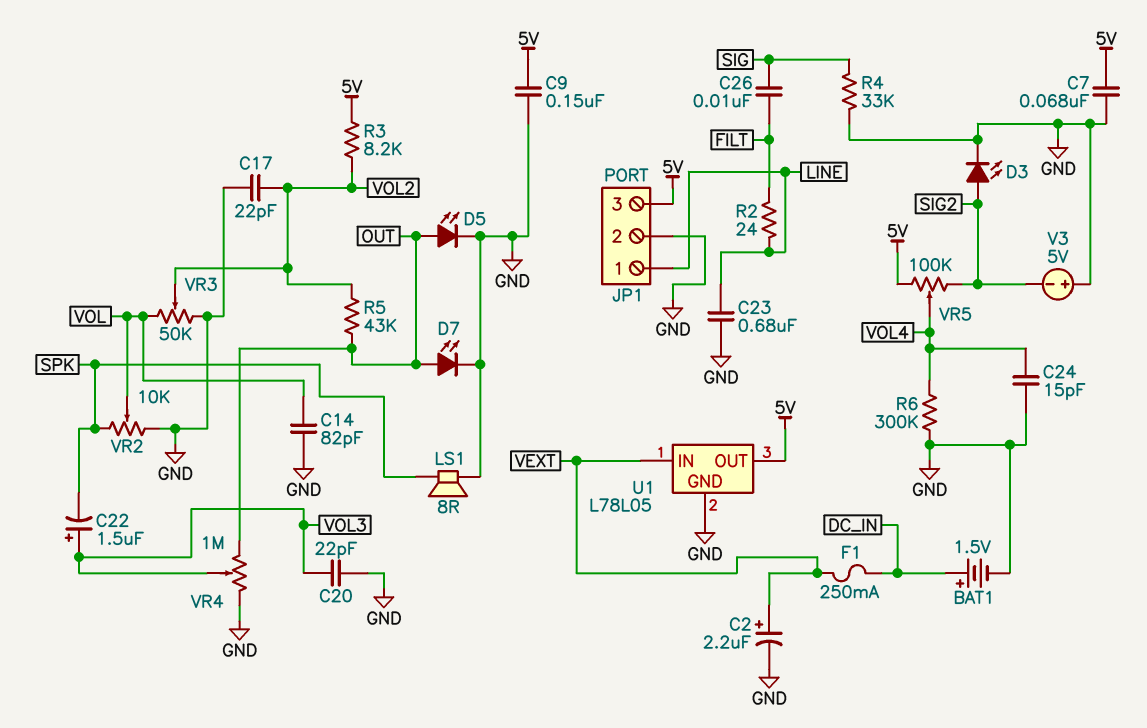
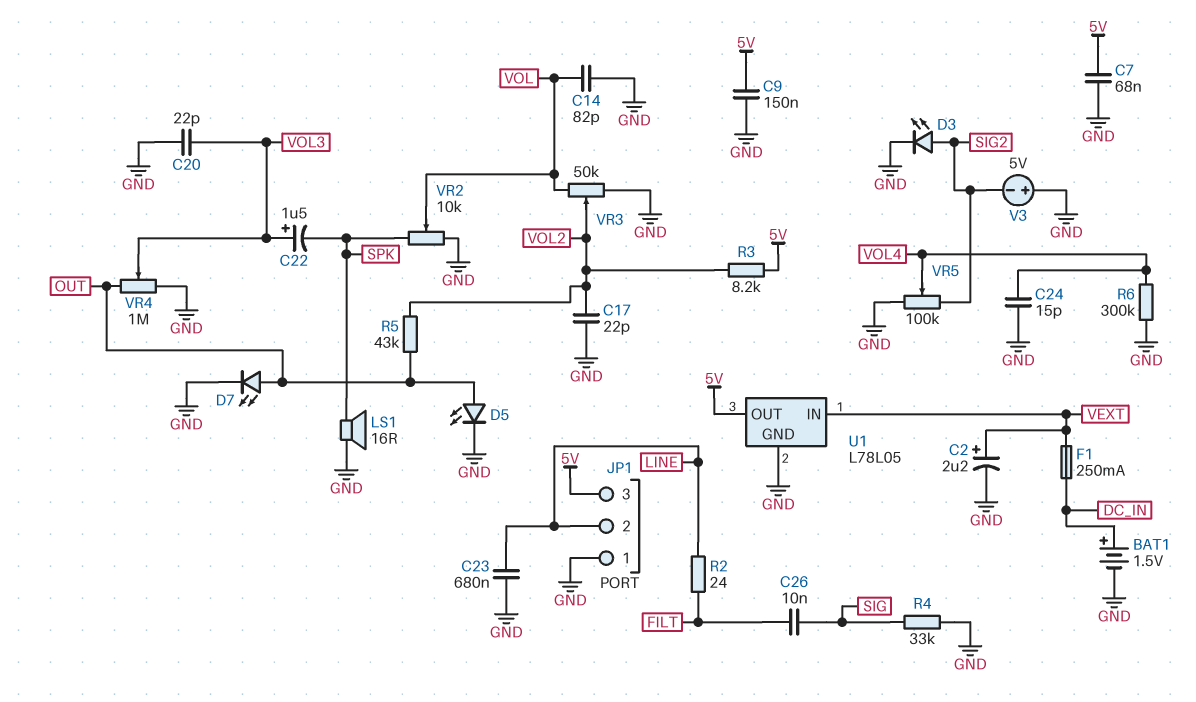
JP1 pin 1: LINE -> GND
JP1 pin 2: GND -> LINE
LS1: speaker 8R (GND, SPK) -> speaker 16R (GND, SPK)
VR5: 100k (5V, SIG2, wiper VOL4) -> 100k (GND, SIG2, wiper VOL4)

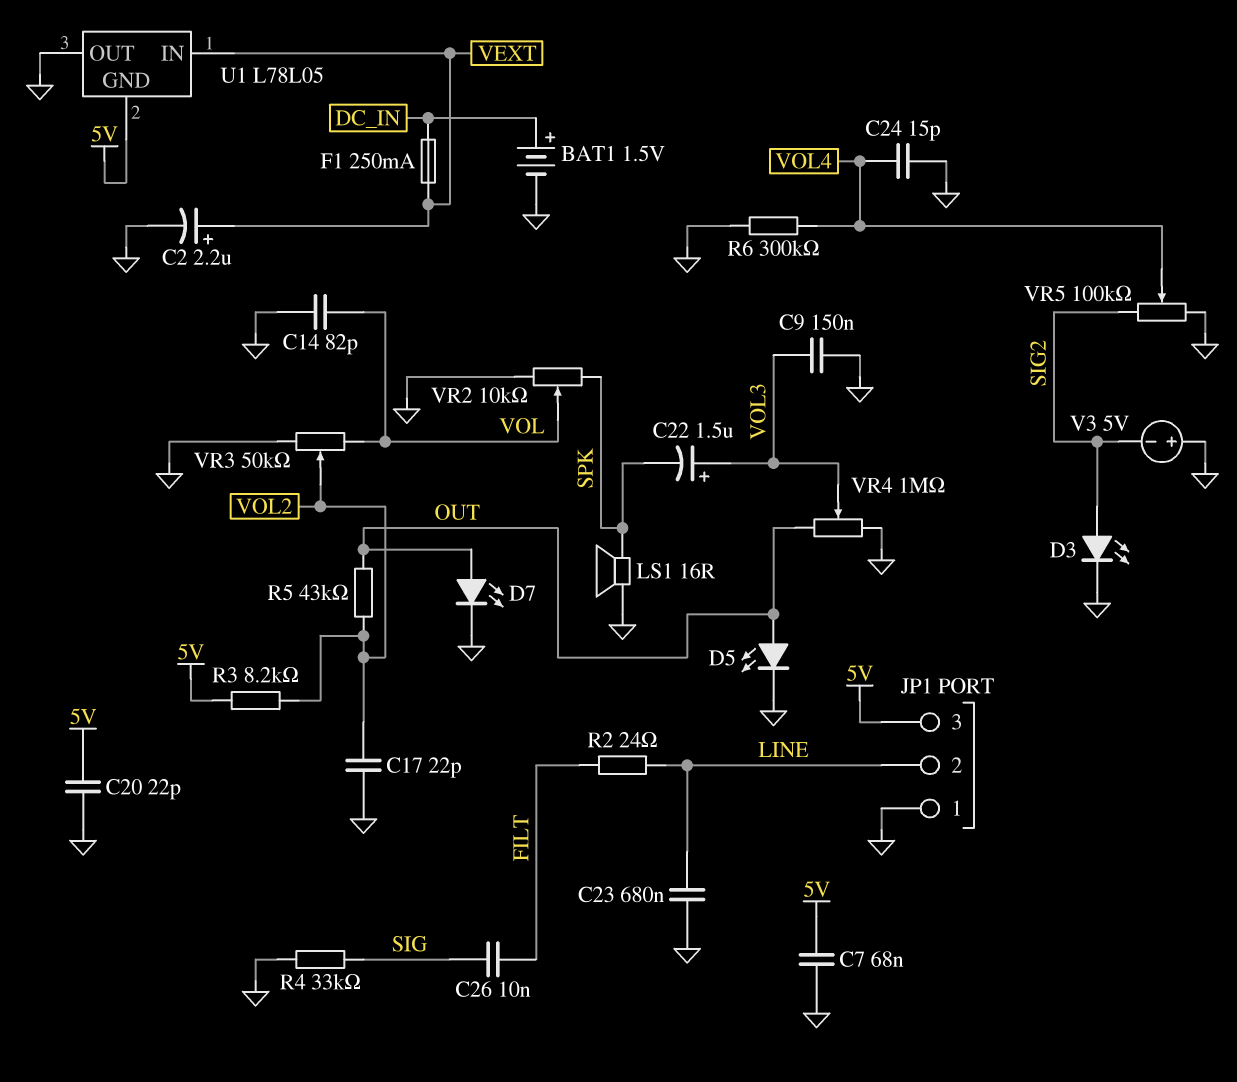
C9: 150nF (5V, GND) -> 150nF (GND, VOL3)
C20: 22pF (GND, VOL3) -> 22pF (5V, GND)
U1 pin GND: GND -> 5V
U1 pin OUT: 5V -> GND

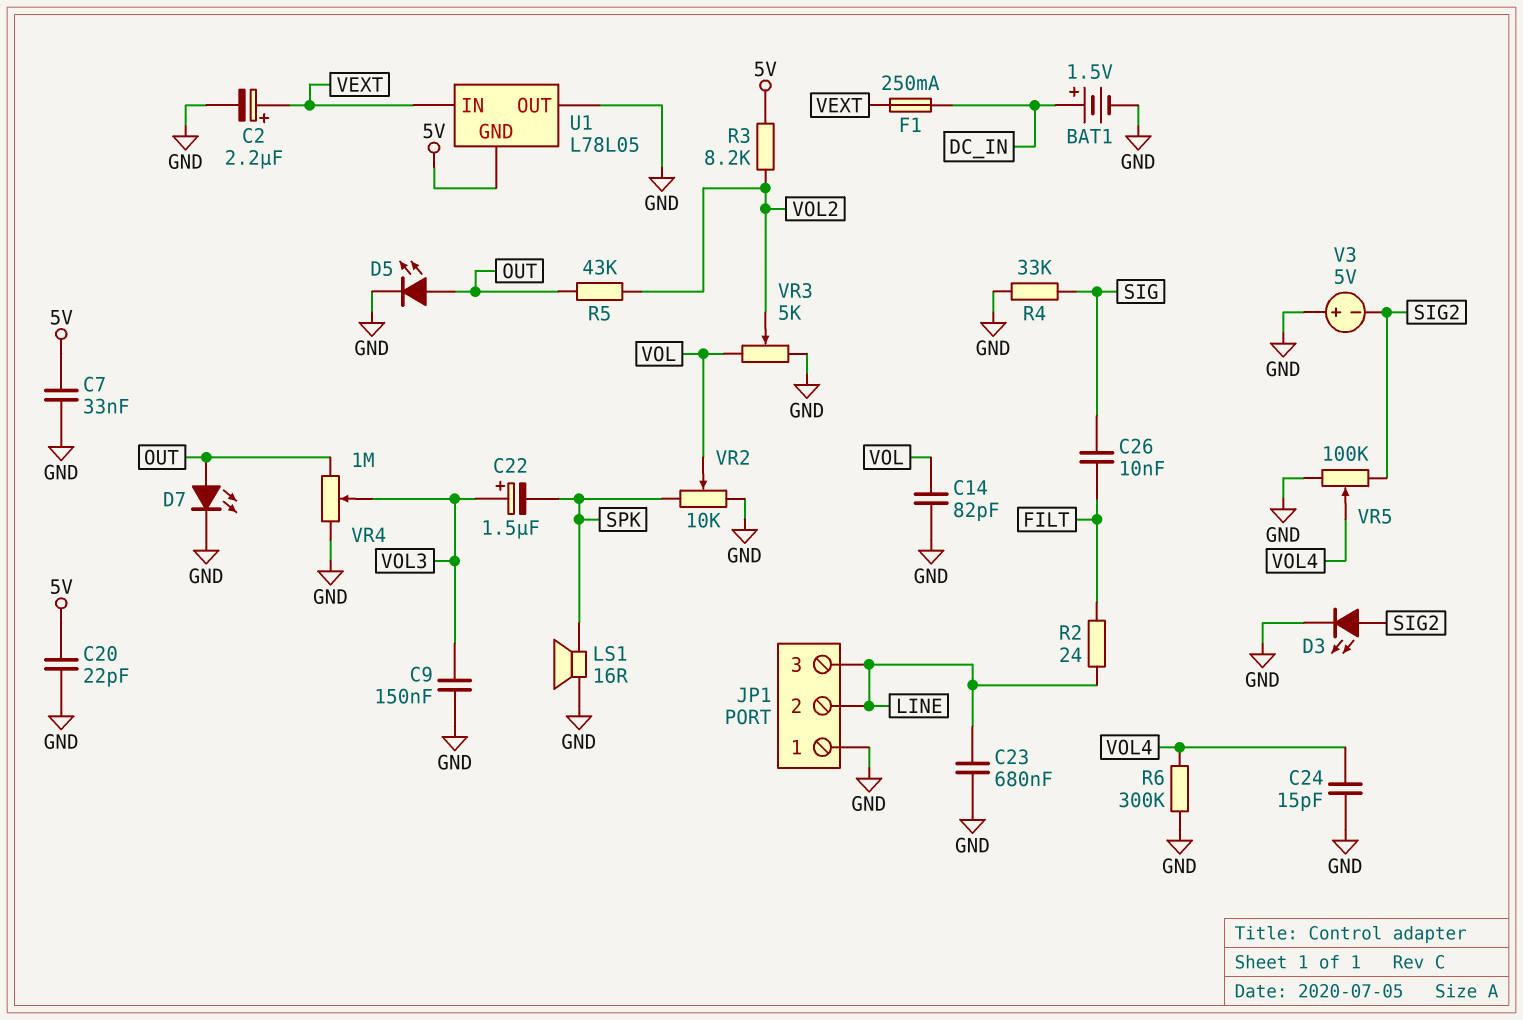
C7: 68nF (5V, GND) -> 33nF (5V, GND)
C17: 22pF (GND, VOL2) -> none
JP1 pin 3: 5V -> LINE
VR3: 50k (GND, VOL, wiper VOL2) -> 5k (GND, VOL, wiper VOL2)

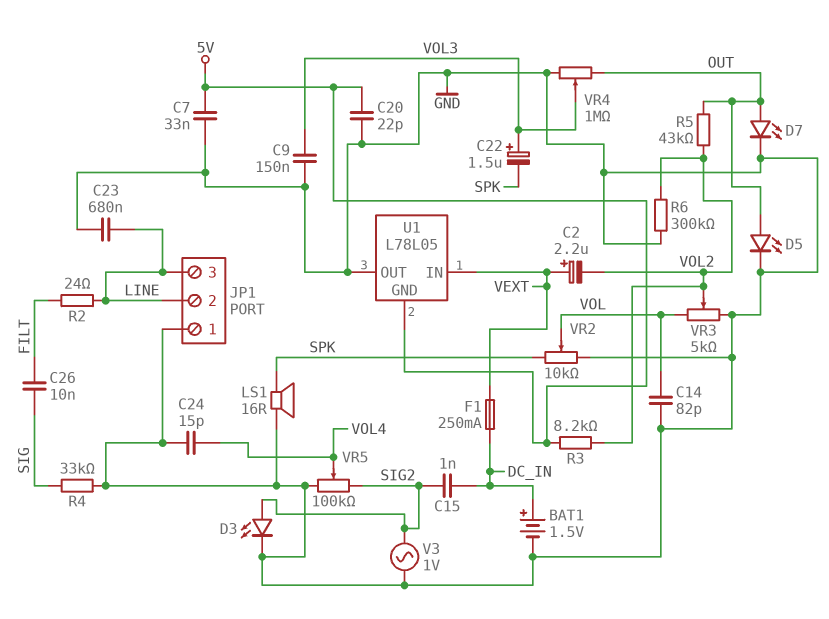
C2: 2.2uF (plus VEXT, minus GND) -> 2.2uF (plus VEXT, minus VOL2)
C15: none -> 1nF (DC_IN, SIG2)
R6: 300k (GND, VOL4) -> 300k (GND, VOL2)
V3: 5V (plus GND, minus SIG2) -> AC 1V (GND, SIG2)

